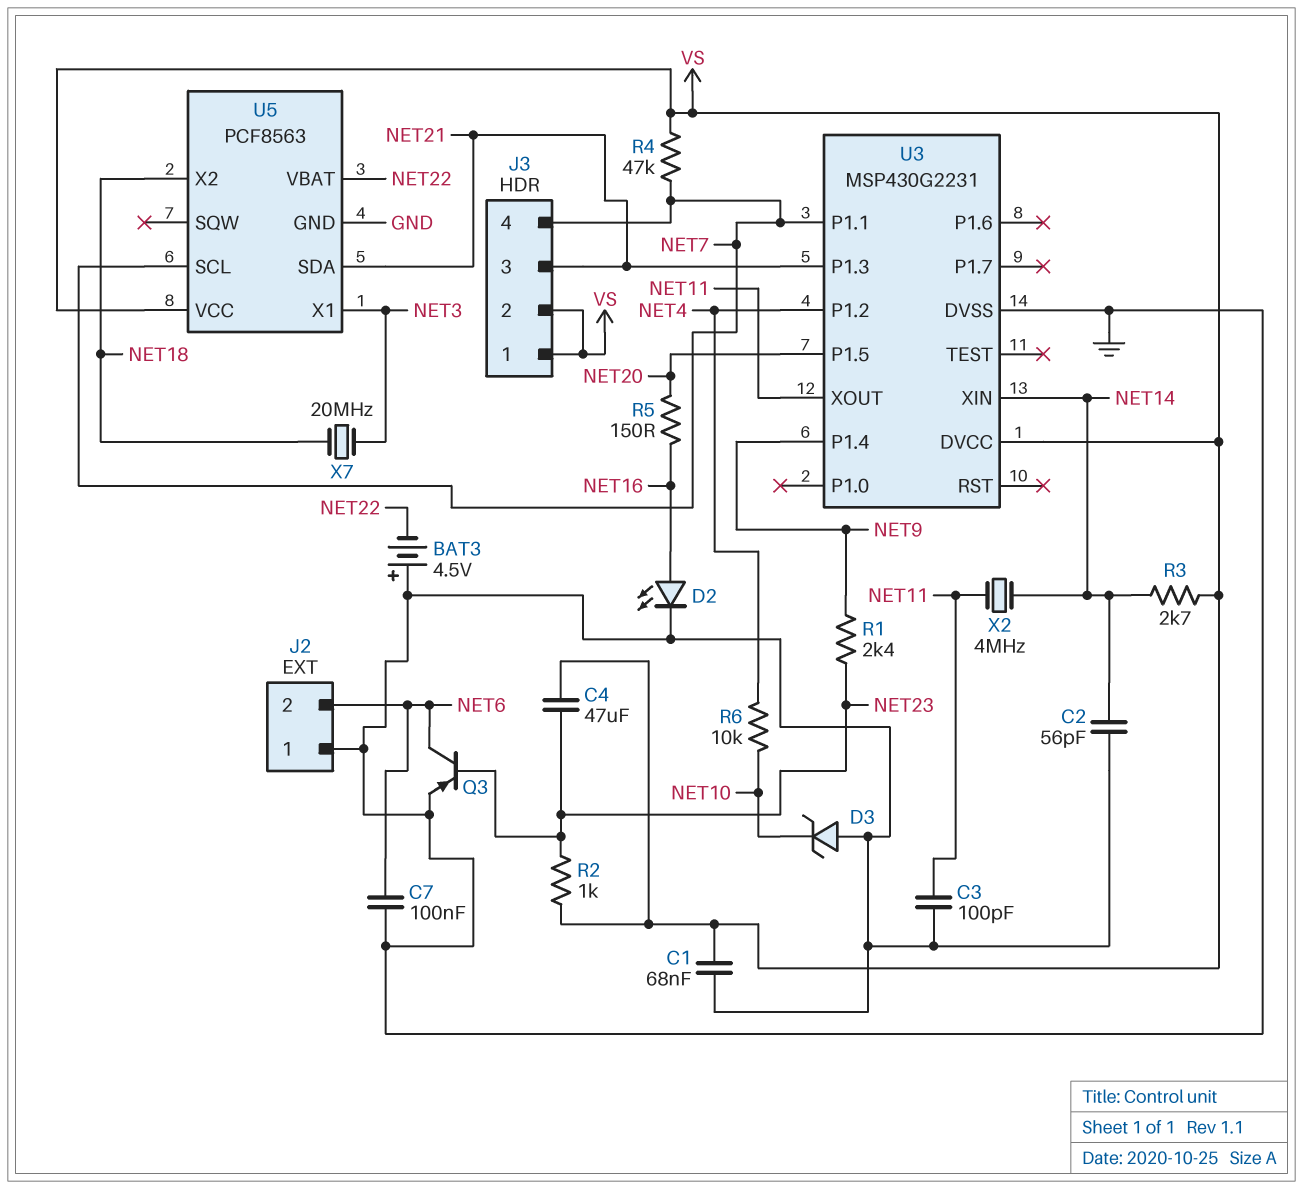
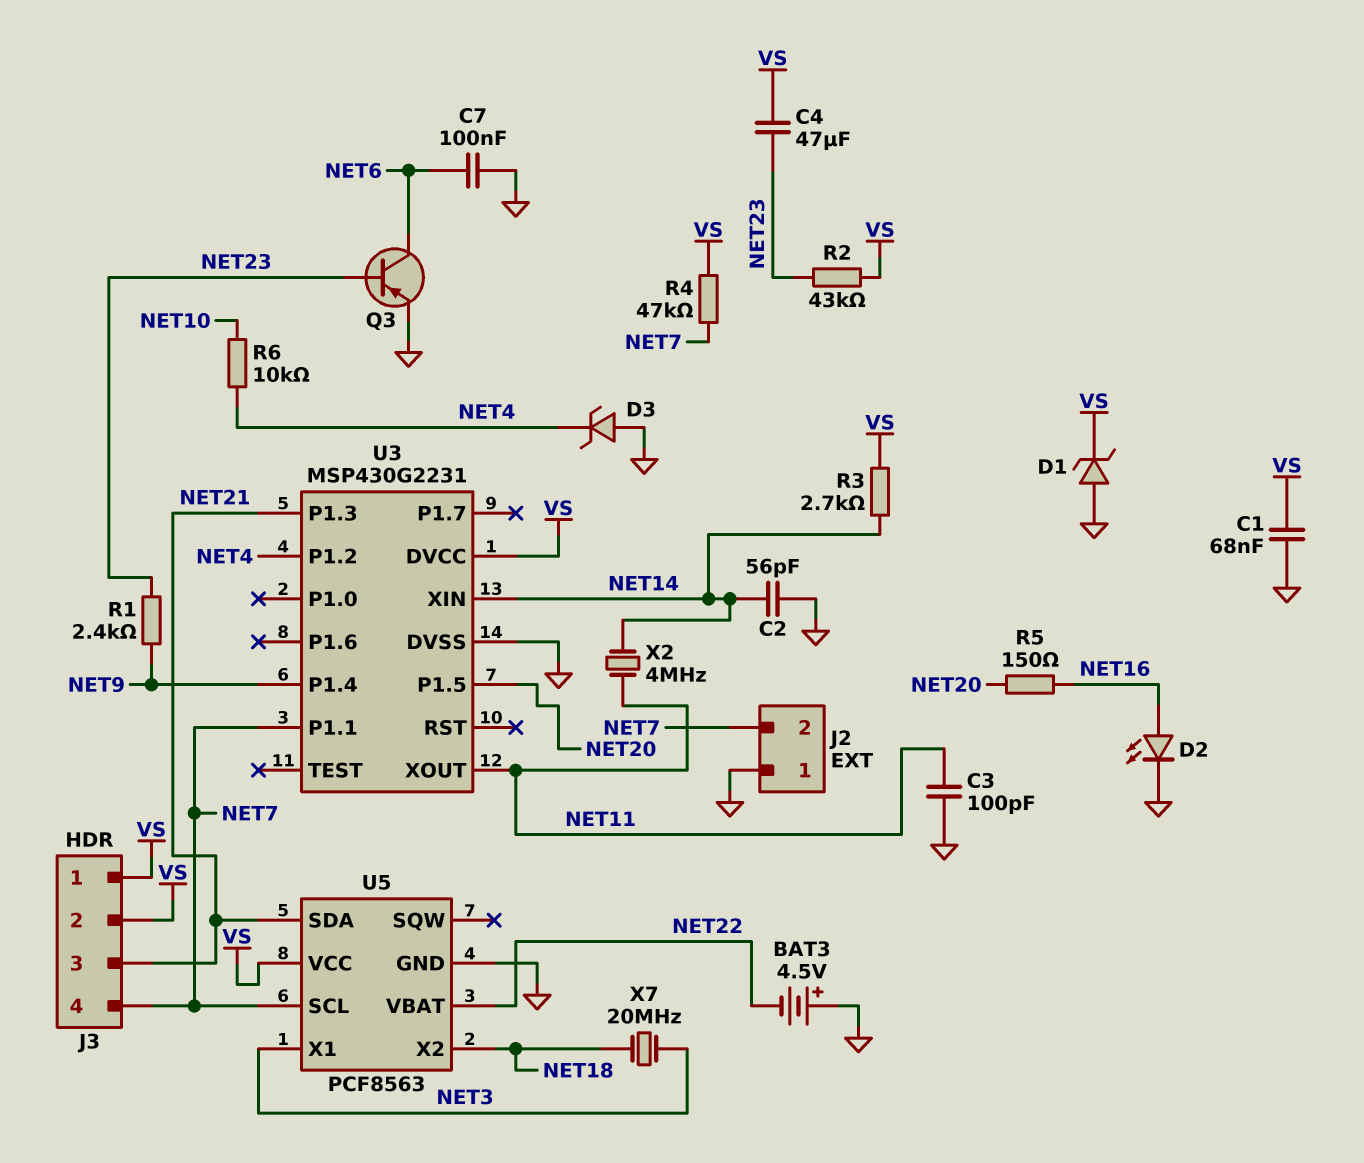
D1: none -> zener (A GND, K VS)
D3: zener (A GND, K NET10) -> zener (A GND, K NET4)
J2 pin 2: NET6 -> NET7
R2: 1k (NET23, VS) -> 43k (NET23, VS)

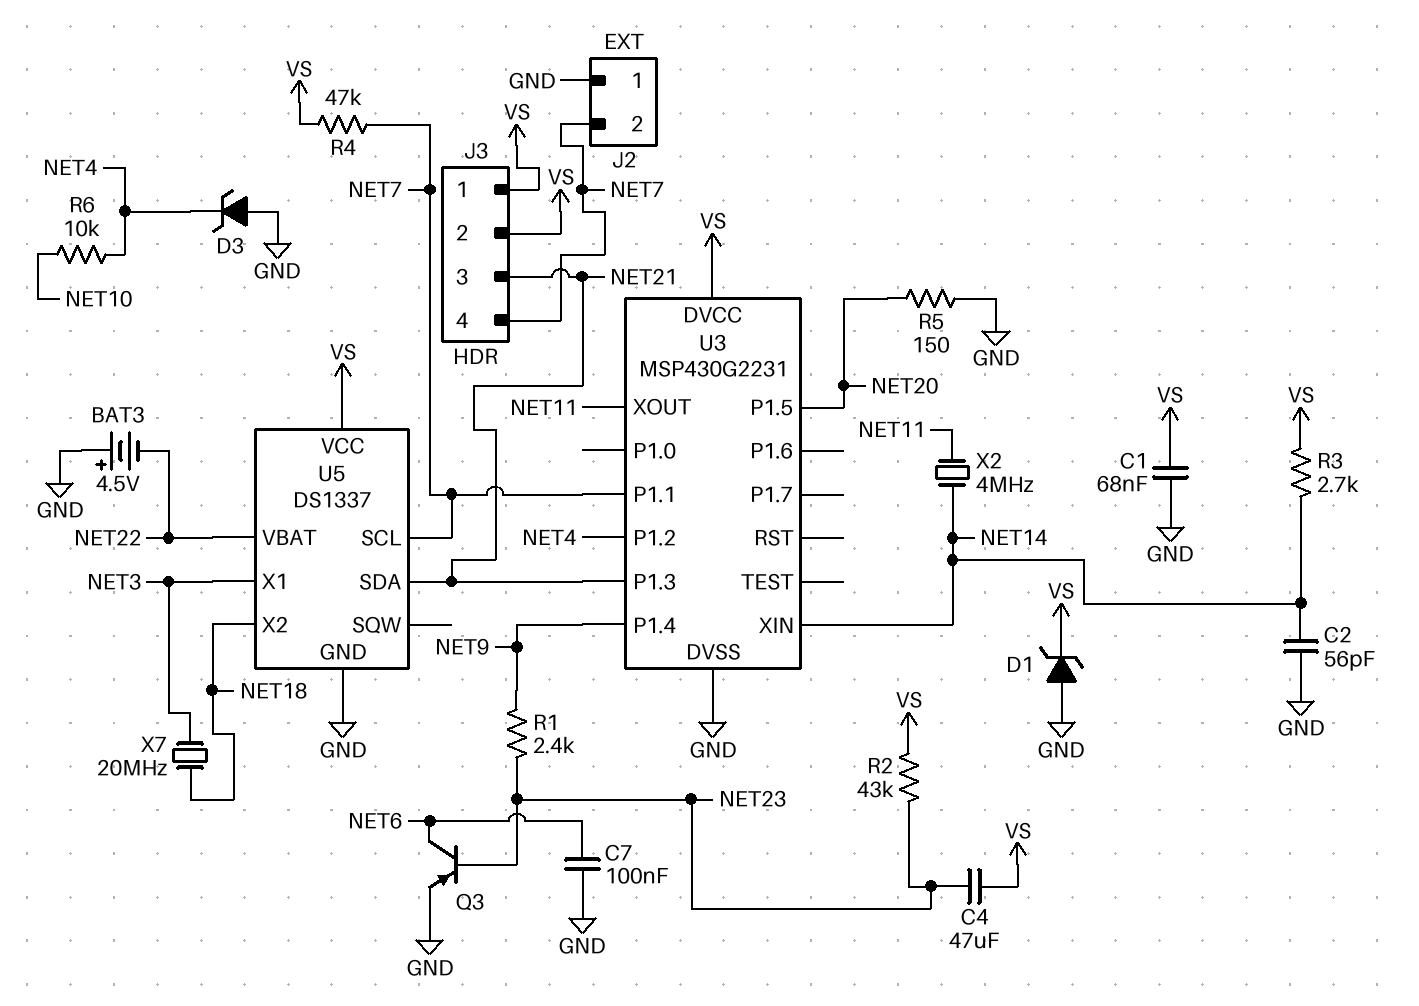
C3: 100pF (GND, NET11) -> none
D2: LED (A NET16, K GND) -> none
R5: 150 (NET16, NET20) -> 150 (GND, NET20)
U5: PCF8563 -> DS1337

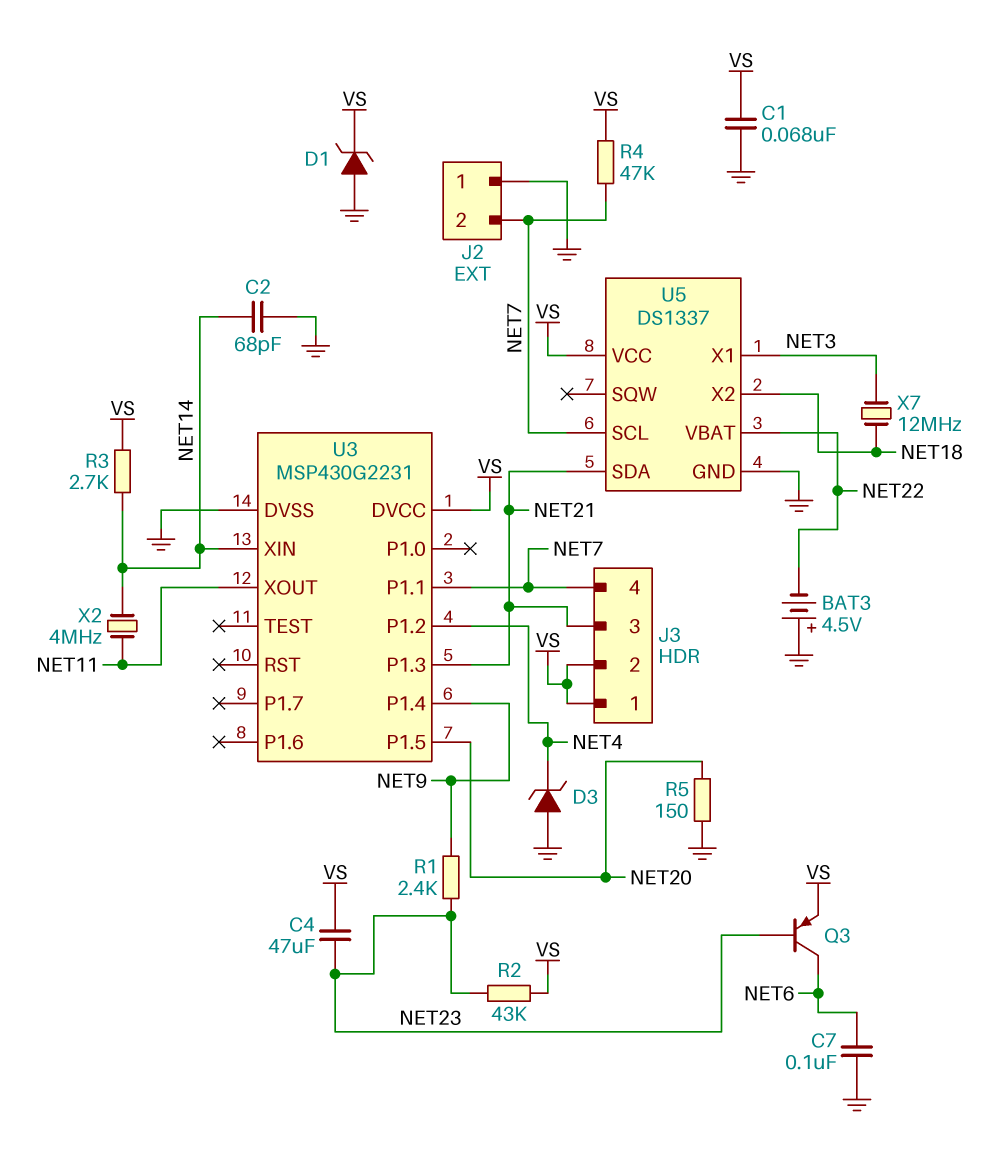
C2: 56pF (GND, NET14) -> 68pF (GND, NET14)
Q3: PNP (B NET23, C NET6, E GND) -> PNP (B NET23, C NET6, E VS)
R6: 10k (NET4, NET10) -> none
X7: 20MHz (NET3, NET18) -> 12MHz (NET3, NET18)

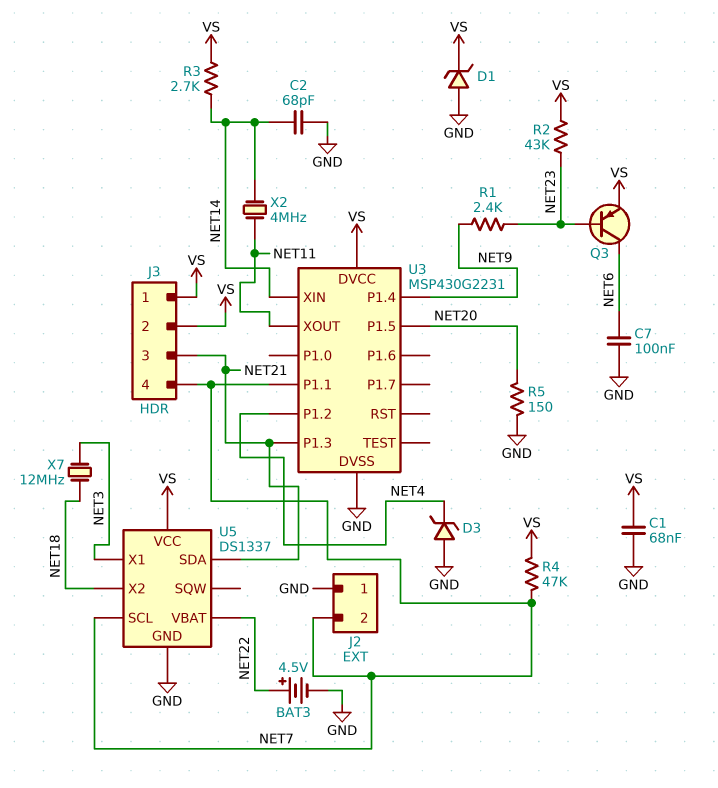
BAT3: 4.5V (plus GND, minus NET22) -> 4.5V (plus NET22, minus GND)
C4: 47uF (NET23, VS) -> none

